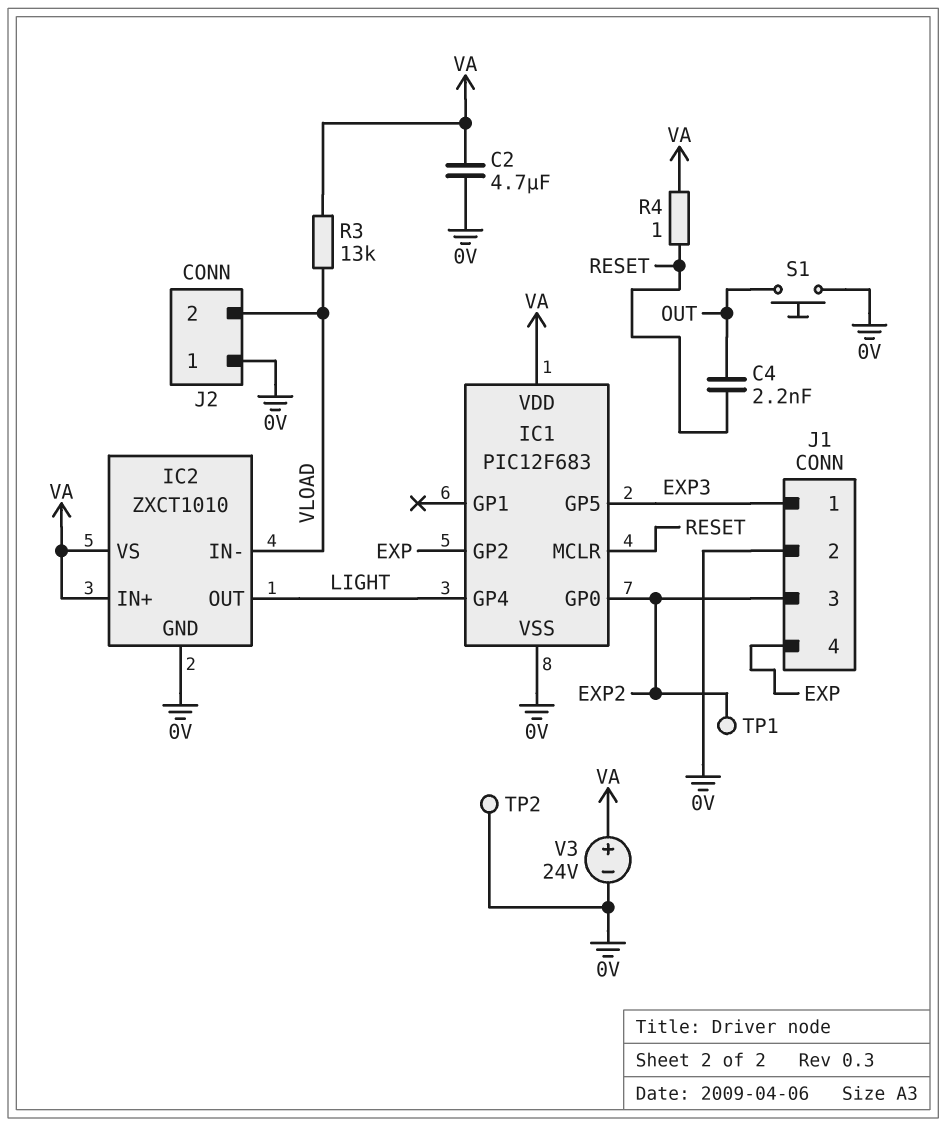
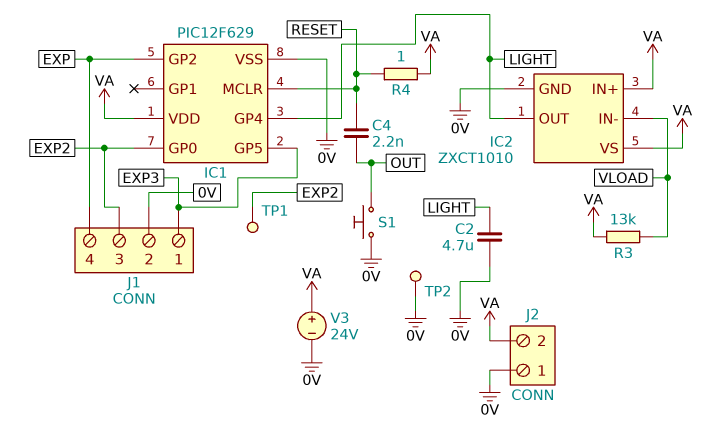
C2: 4.7uF (0V, VA) -> 4.7uF (0V, LIGHT)
IC1: PIC12F683 -> PIC12F629
J2 pin 2: VLOAD -> VA

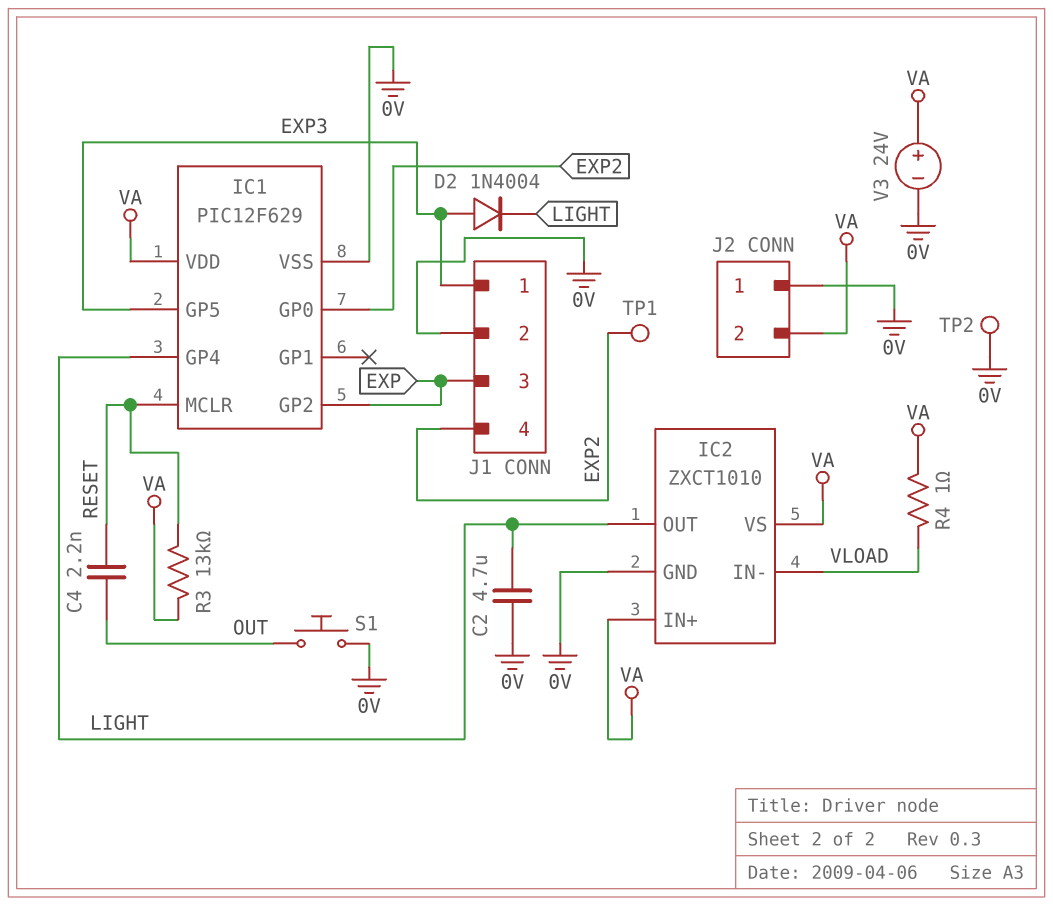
D2: none -> diode 1N4004 (A EXP3, K LIGHT)
J1 pin 3: EXP2 -> EXP
J1 pin 4: EXP -> EXP2
R3: 13k (VA, VLOAD) -> 13k (RESET, VA)
R4: 1 (RESET, VA) -> 1 (VA, VLOAD)

